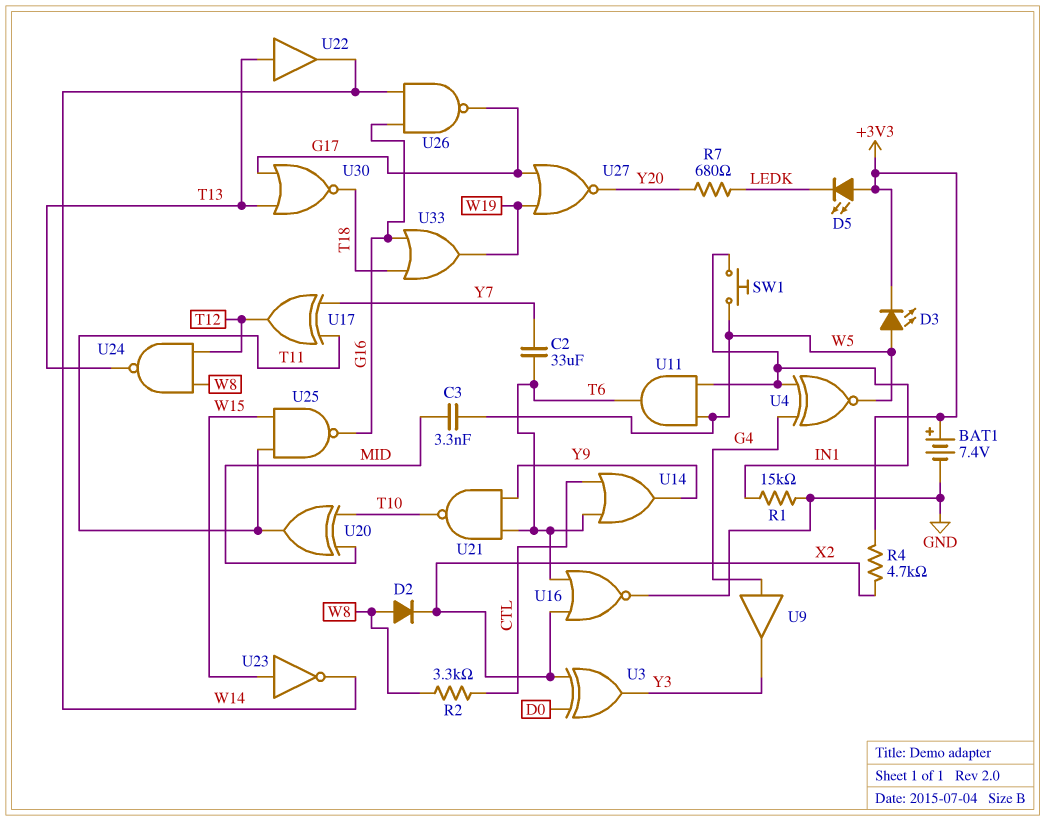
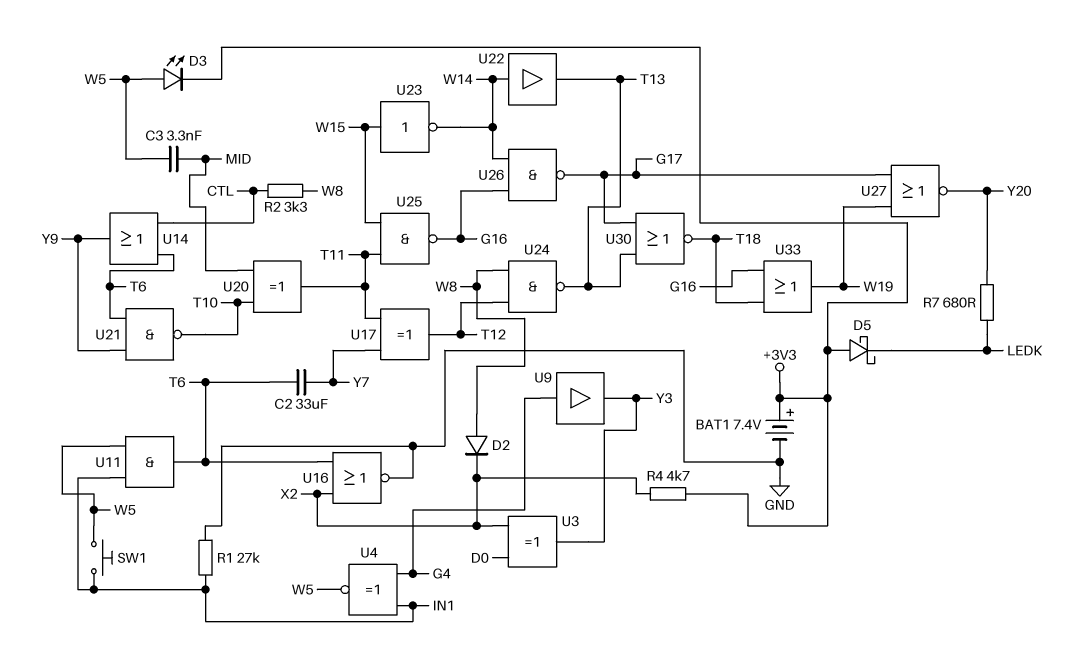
D5: LED (A +3V3, K LEDK) -> schottky (A +3V3, K LEDK)
R1: 15k (GND, IN1) -> 27k (GND, IN1)
U22: buffer (in T13, out W14) -> buffer (in W14, out T13)

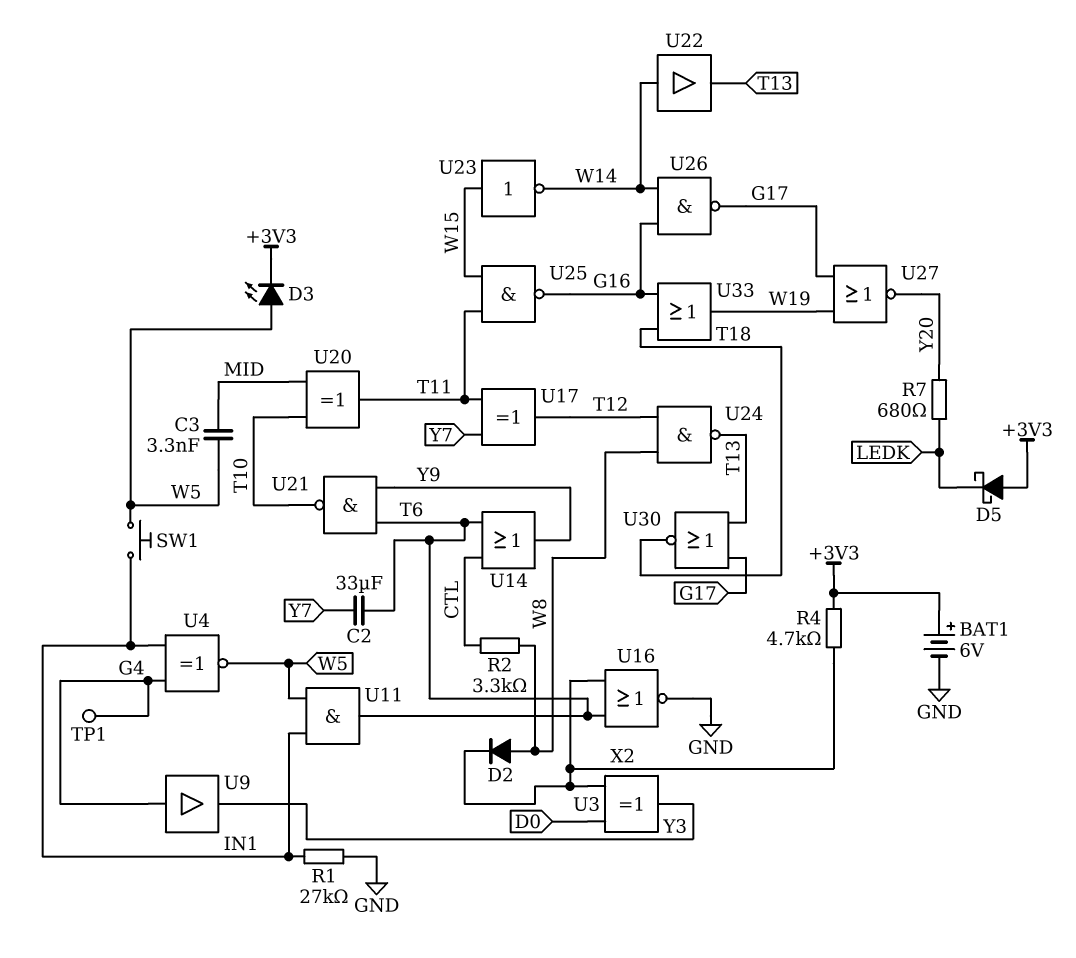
BAT1: 7.4V (plus +3V3, minus GND) -> 6V (plus +3V3, minus GND)
TP1: none -> test point (G4)

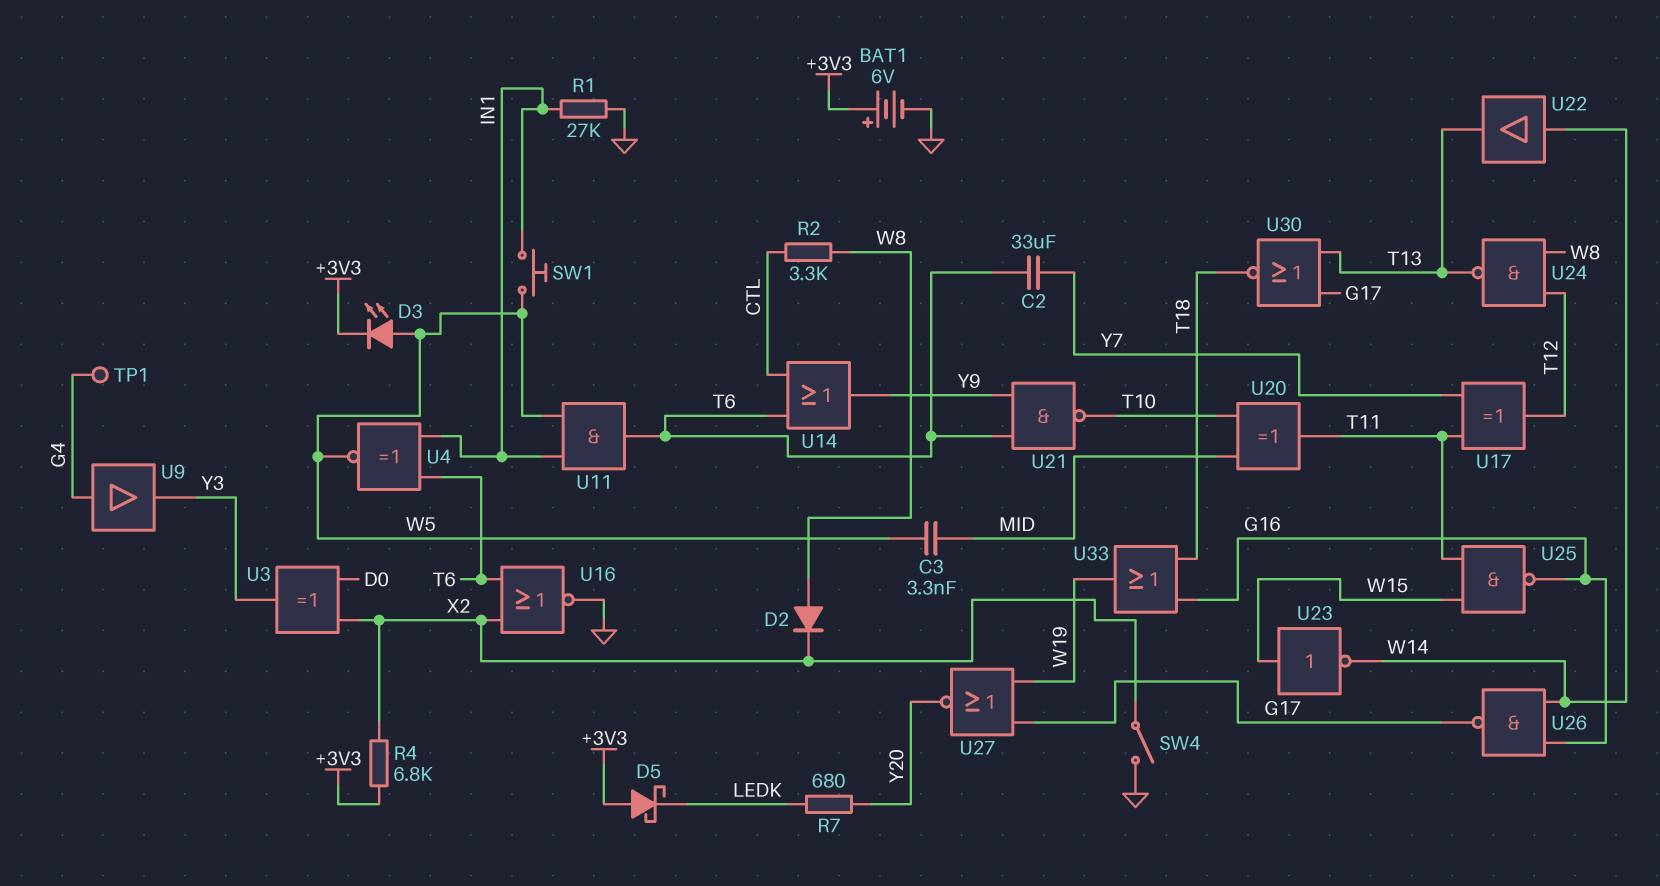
R4: 4.7k (+3V3, X2) -> 6.8k (+3V3, X2)
SW4: none -> switch (GND, X2)
U4: XNOR (in G4, in IN1, out W5) -> XNOR (in IN1, in T6, out W5)

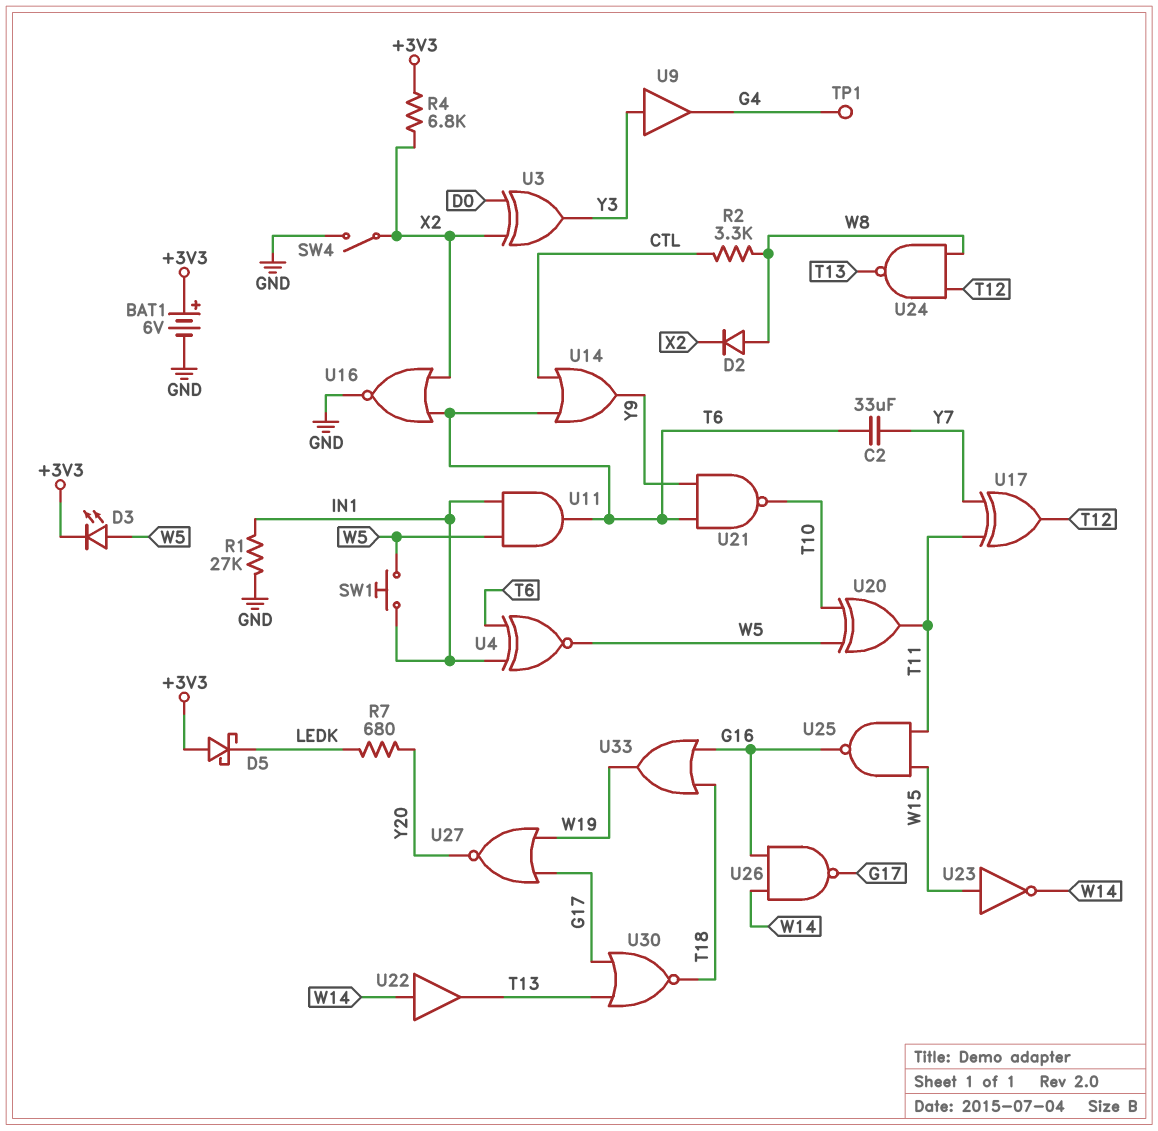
C3: 3.3nF (MID, W5) -> none
U9: buffer (in G4, out Y3) -> buffer (in Y3, out G4)
U20: XOR (in MID, in T10, out T11) -> XOR (in T10, in W5, out T11)

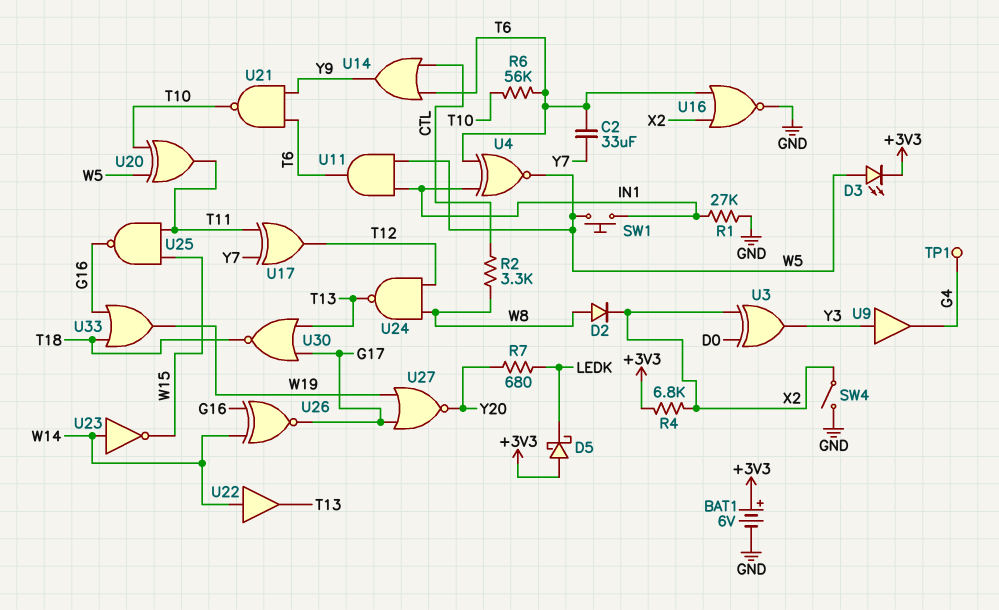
R6: none -> 56k (T6, T10)
U23: NOT (in W15, out W14) -> NOT (in W14, out W15)
U26: NAND (in G16, in W14, out G17) -> XNOR (in G16, in W14, out G17)

